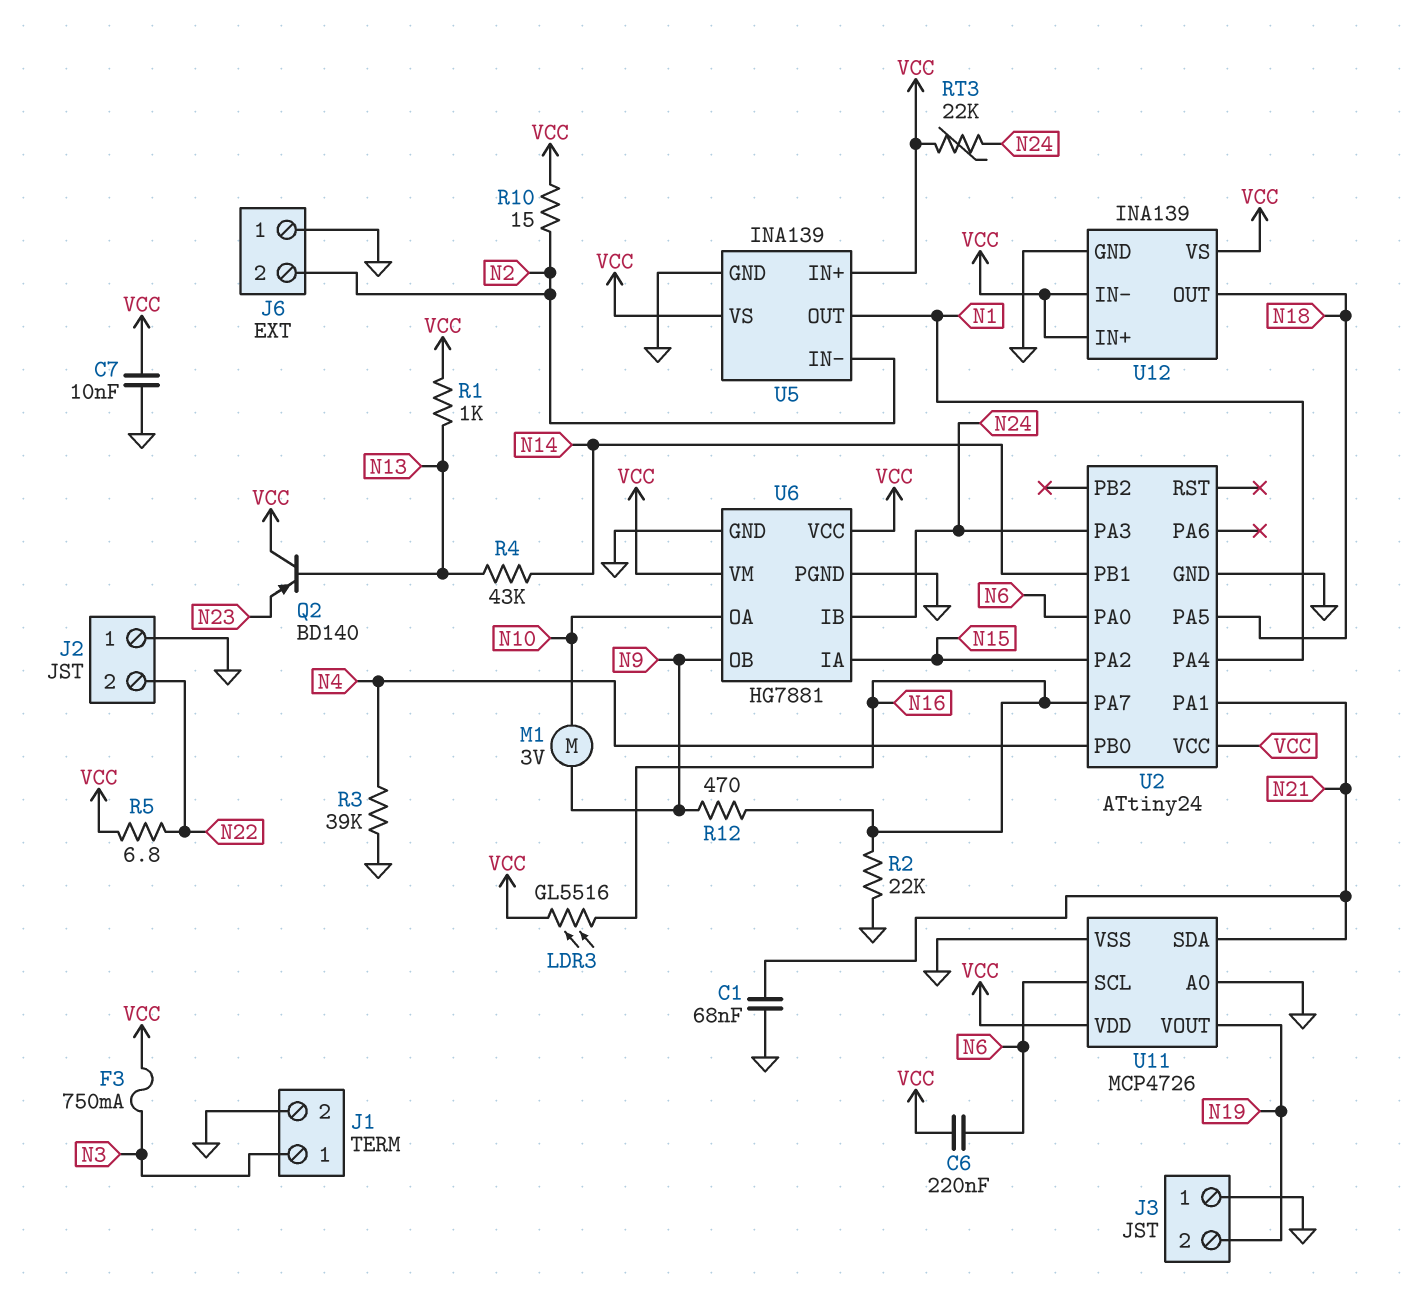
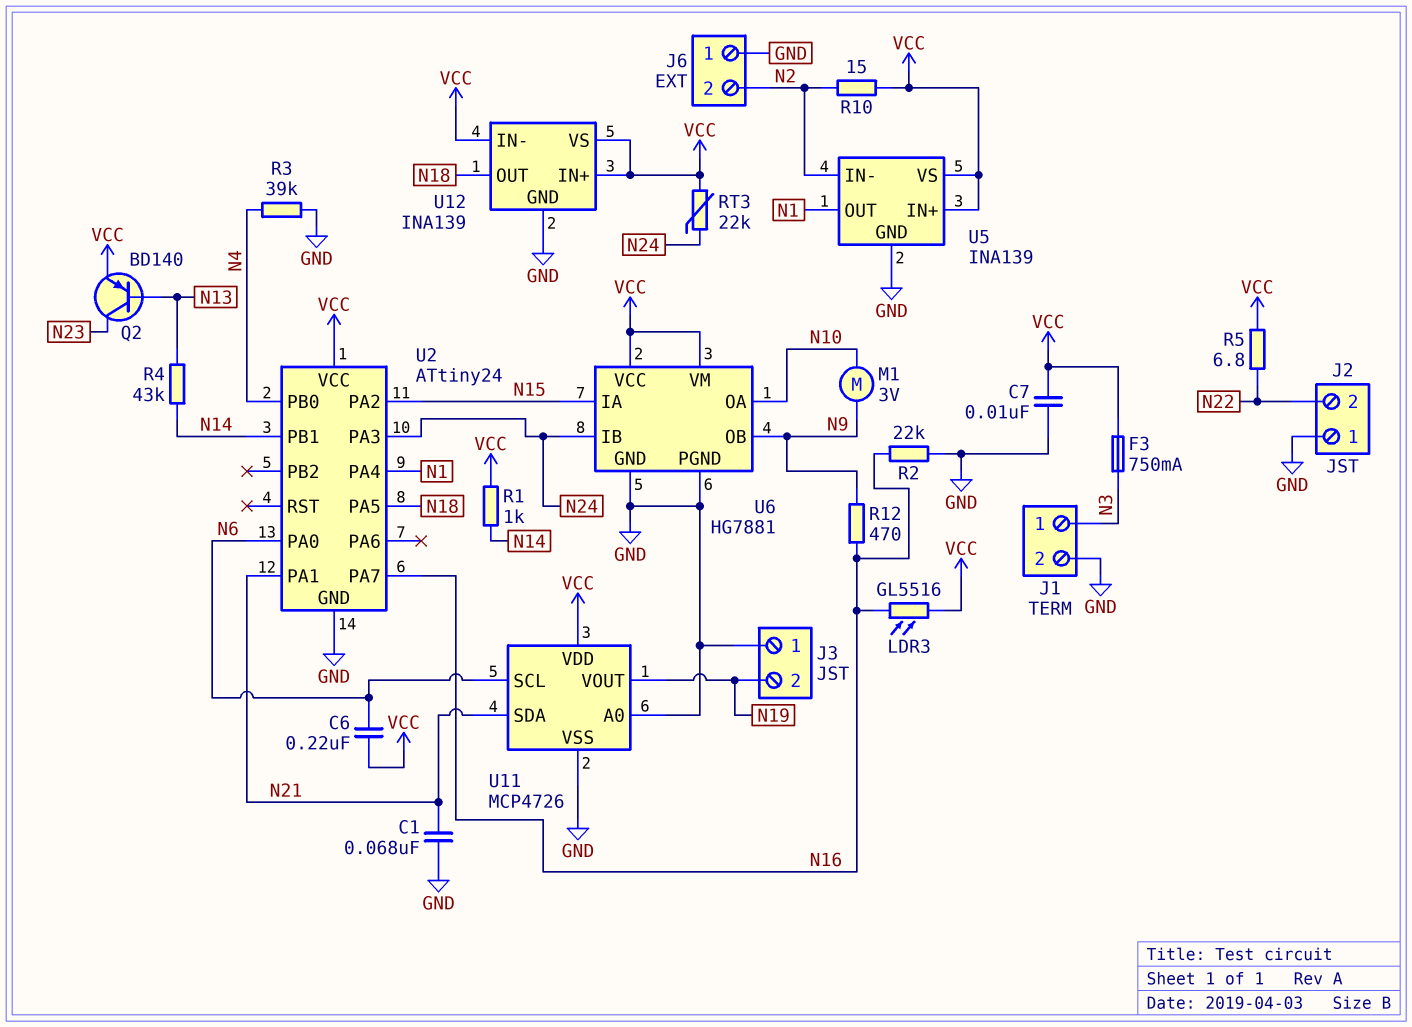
Q2: PNP BD140 (B N13, C VCC, E N23) -> PNP BD140 (B N13, C N23, E VCC)
R1: 1k (N13, VCC) -> 1k (N14, VCC)

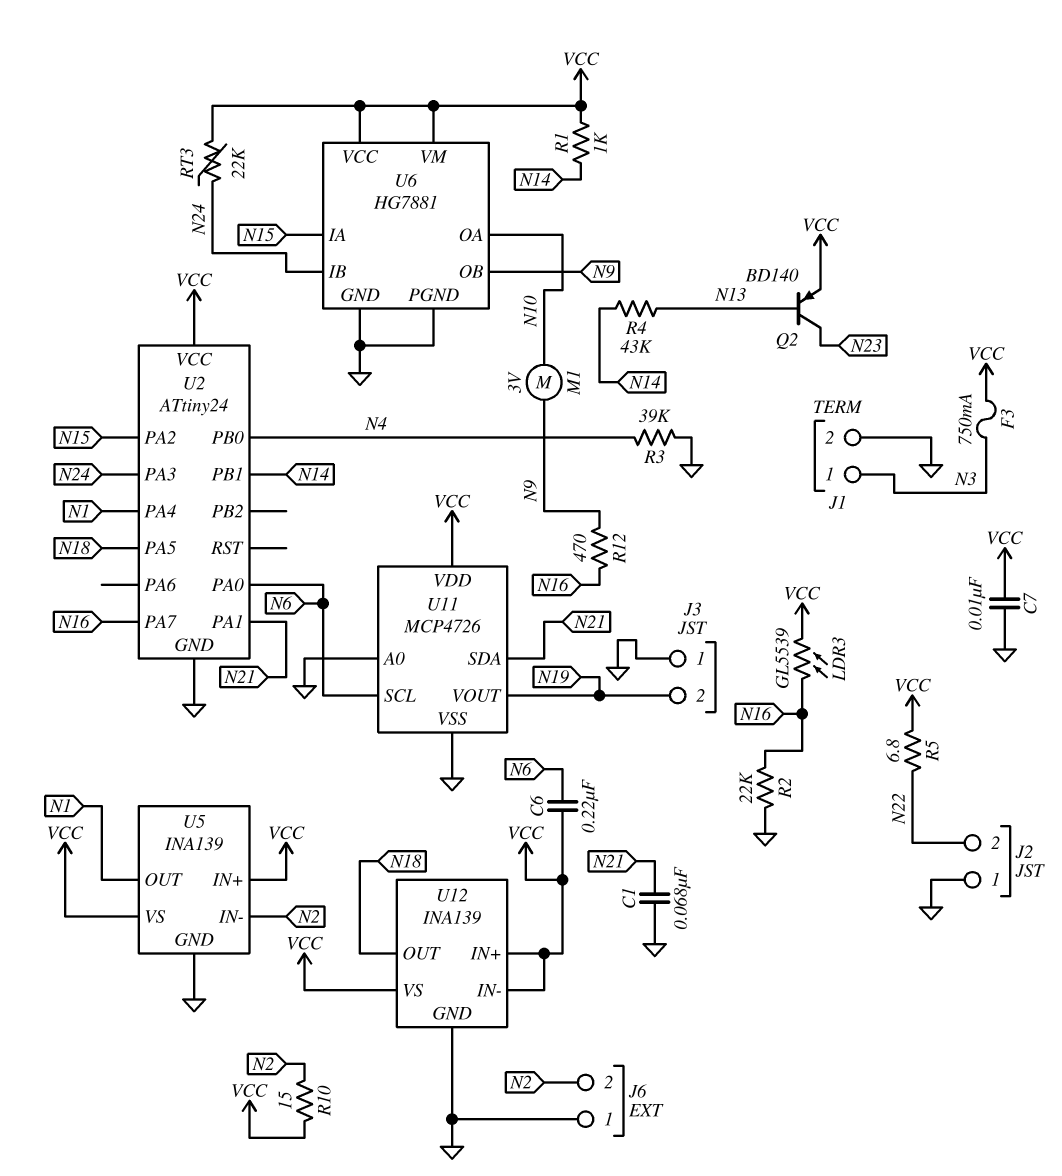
LDR3: GL5516 (N16, VCC) -> GL5539 (N16, VCC)

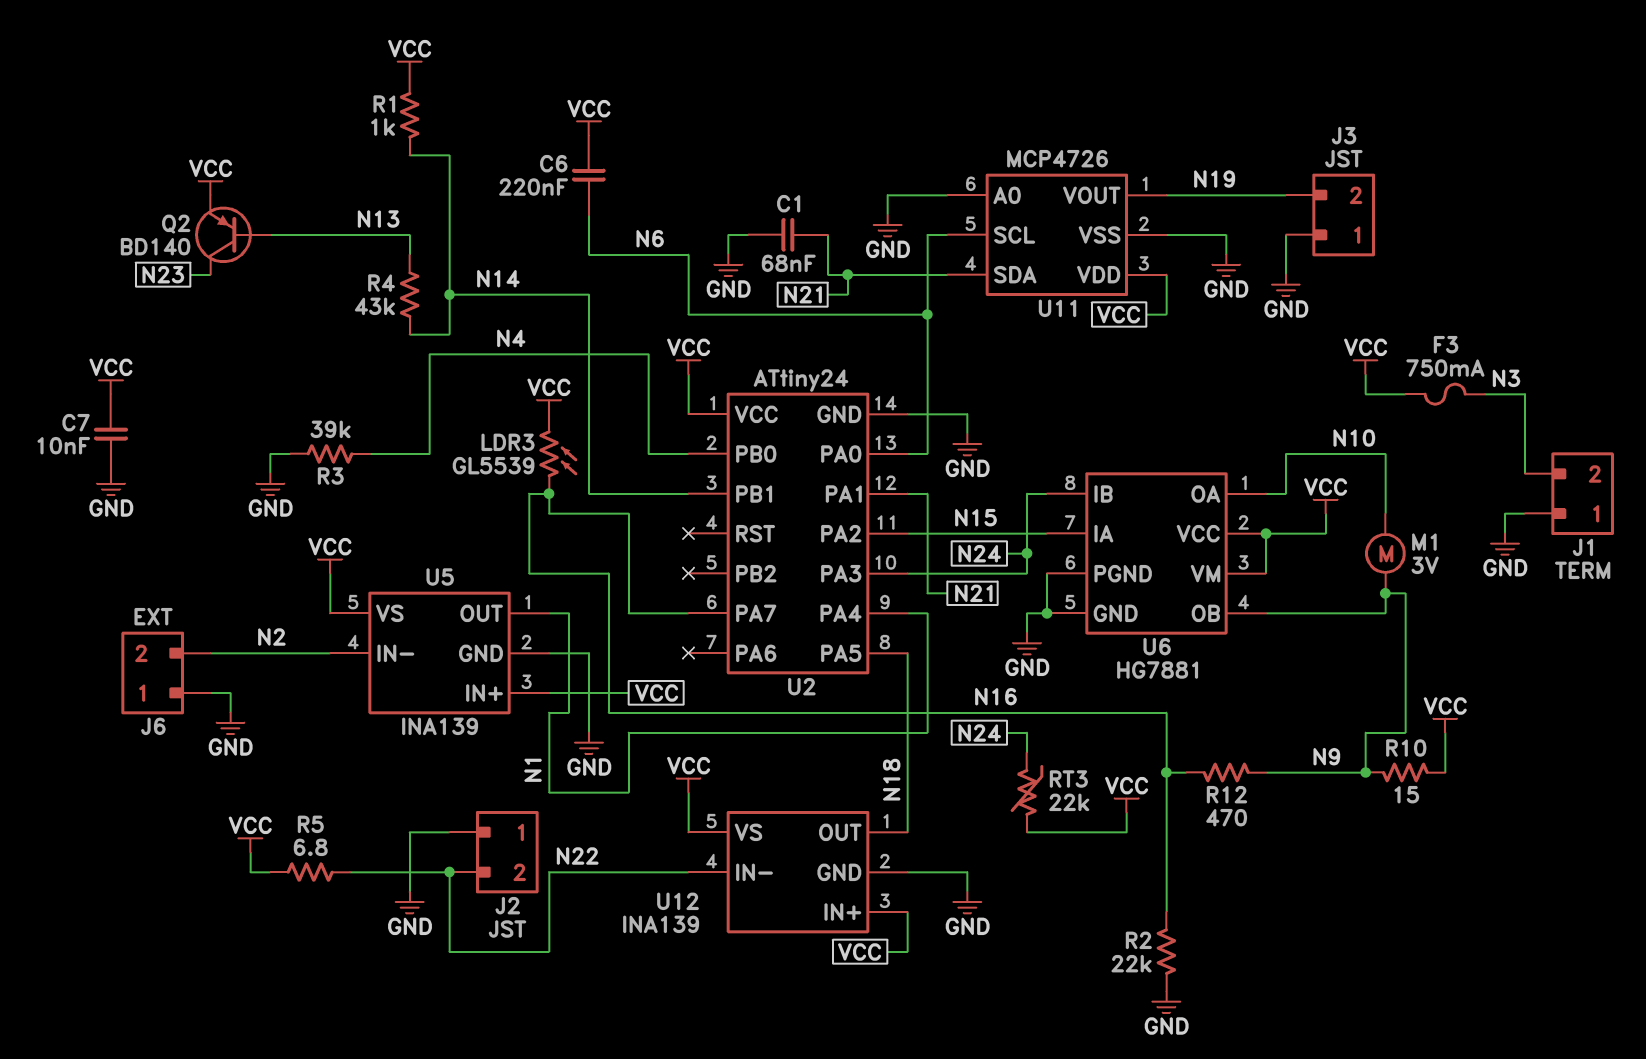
J1 pin 1: N3 -> GND
J1 pin 2: GND -> N3
R10: 15 (N2, VCC) -> 15 (N9, VCC)
U12 pin IN-: VCC -> N22

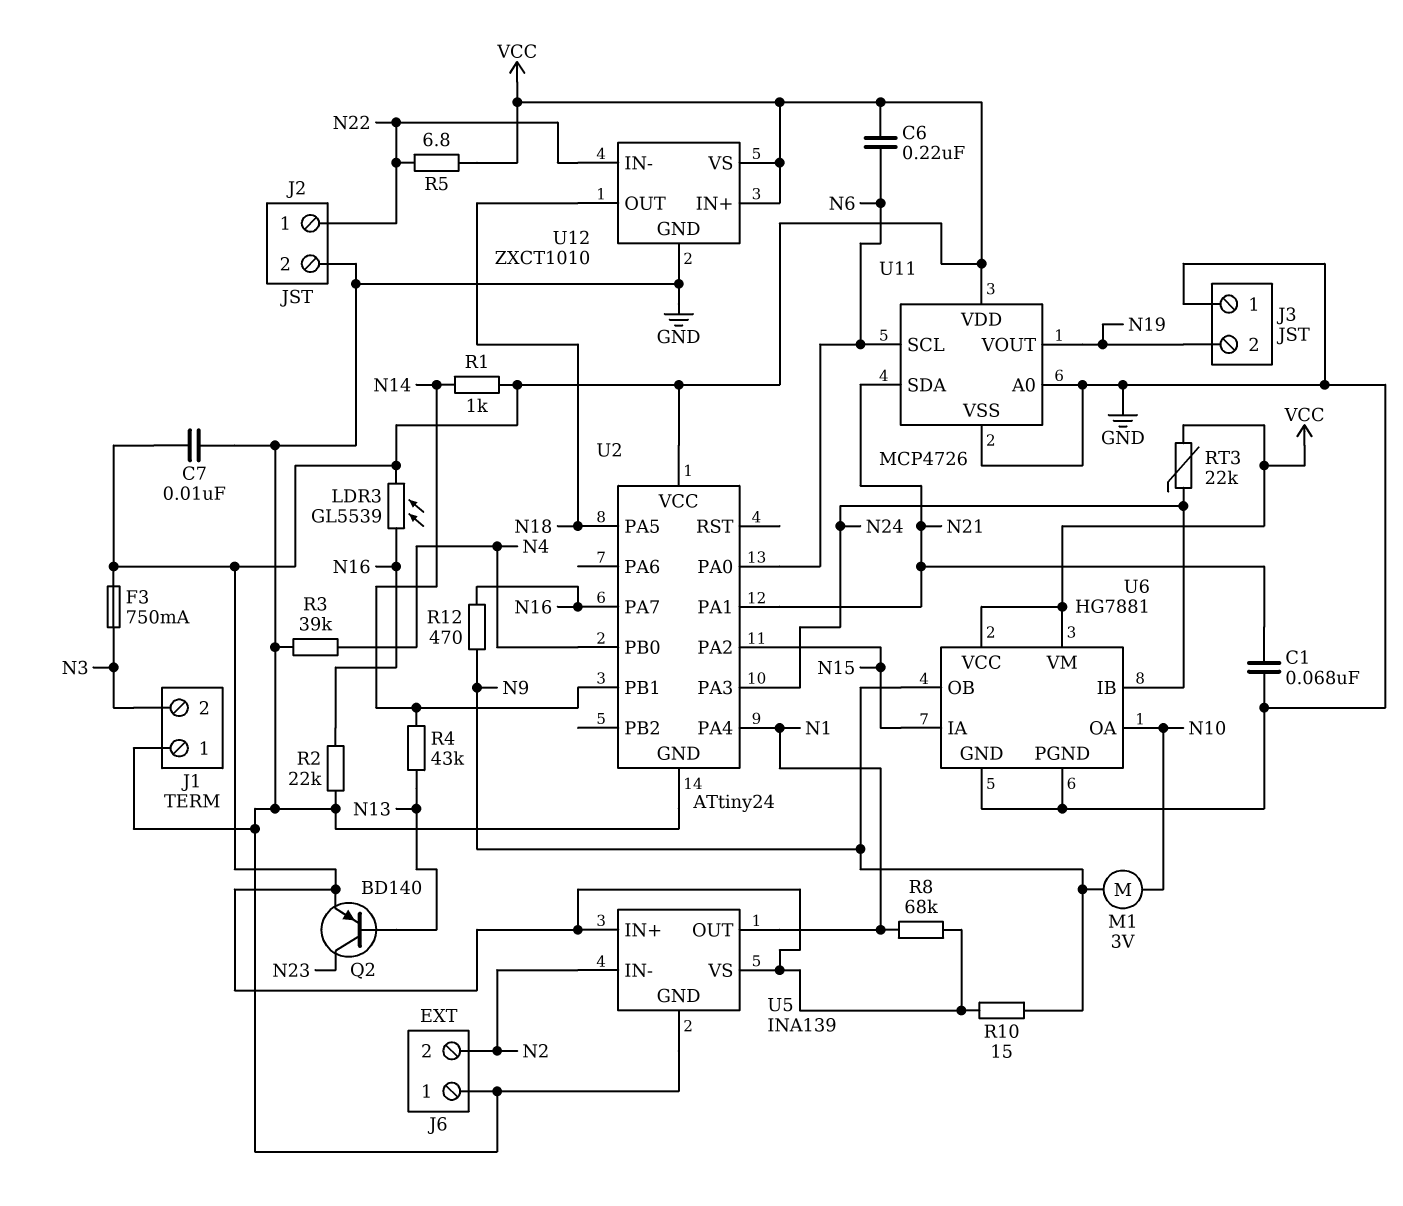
J2 pin 1: GND -> N22
J2 pin 2: N22 -> GND
R8: none -> 68k (N1, VCC)
U12: INA139 -> ZXCT1010

